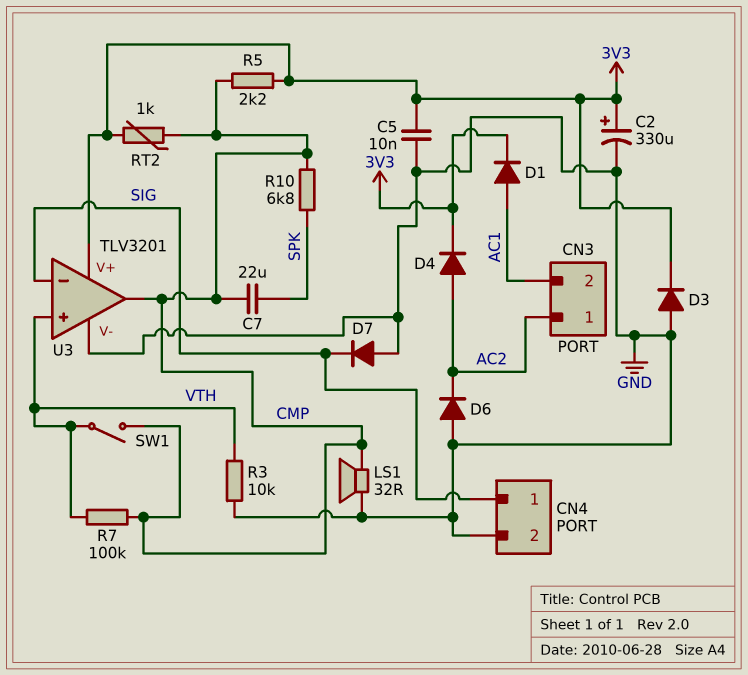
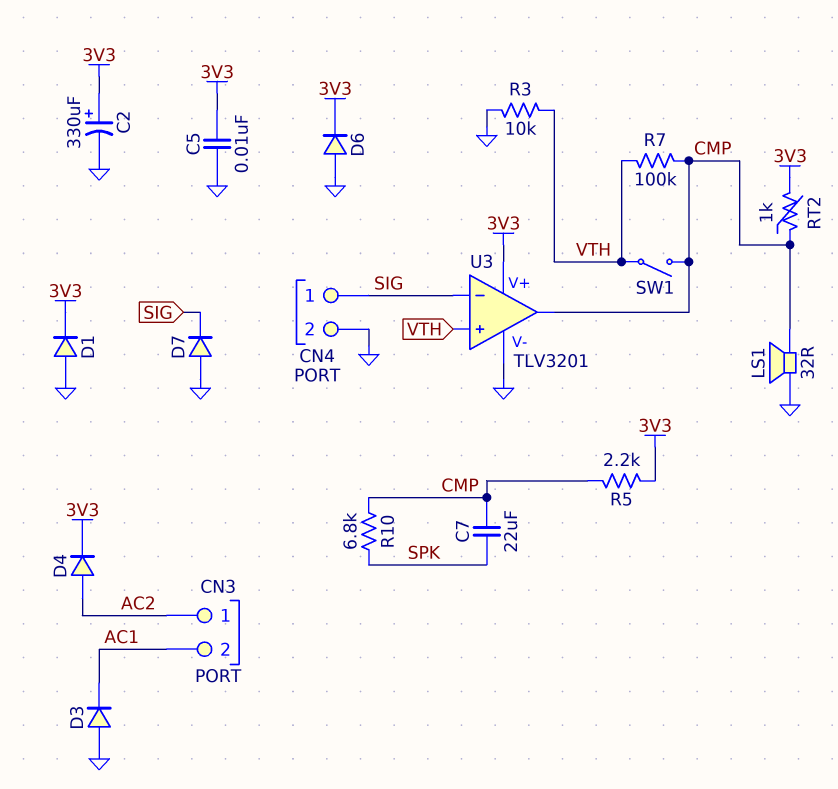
D1: diode (A AC1, K 3V3) -> diode (A GND, K 3V3)
D3: diode (A GND, K 3V3) -> diode (A GND, K AC1)
D6: diode (A GND, K AC2) -> diode (A GND, K 3V3)

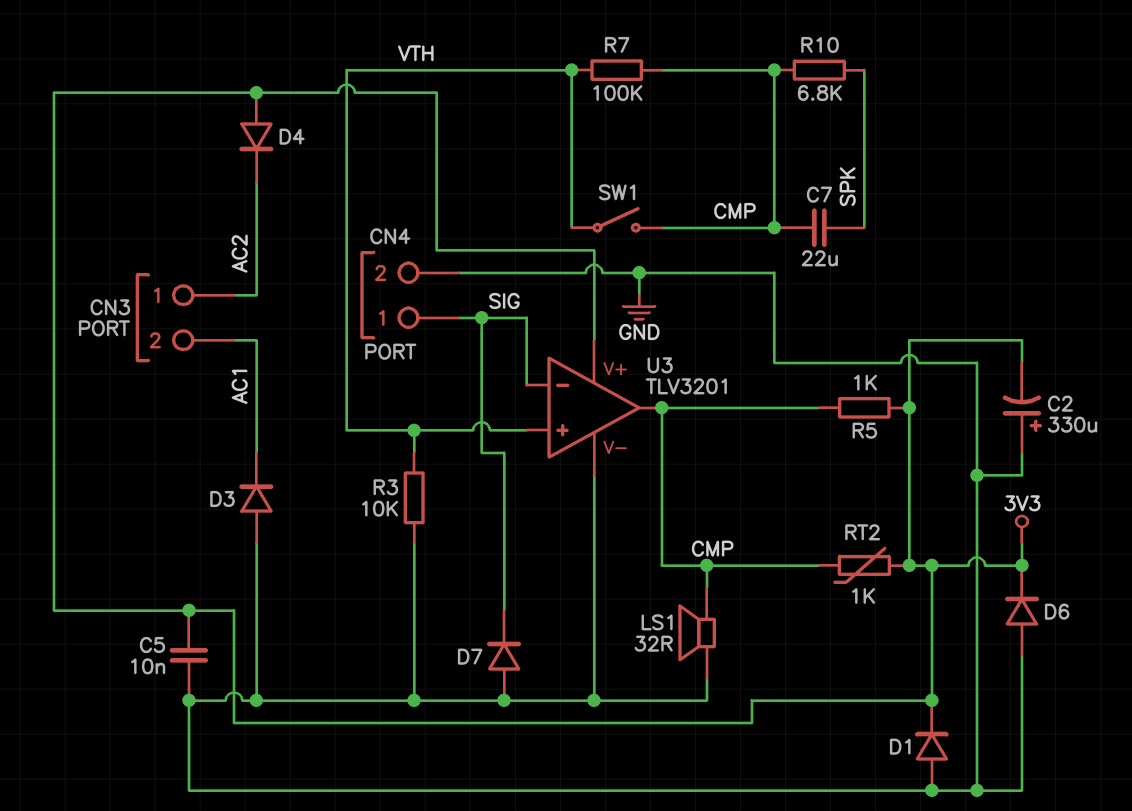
C2: 330uF (plus 3V3, minus GND) -> 330uF (plus GND, minus 3V3)
D4: diode (A AC2, K 3V3) -> diode (A 3V3, K AC2)
R5: 2.2k (3V3, CMP) -> 1k (3V3, CMP)

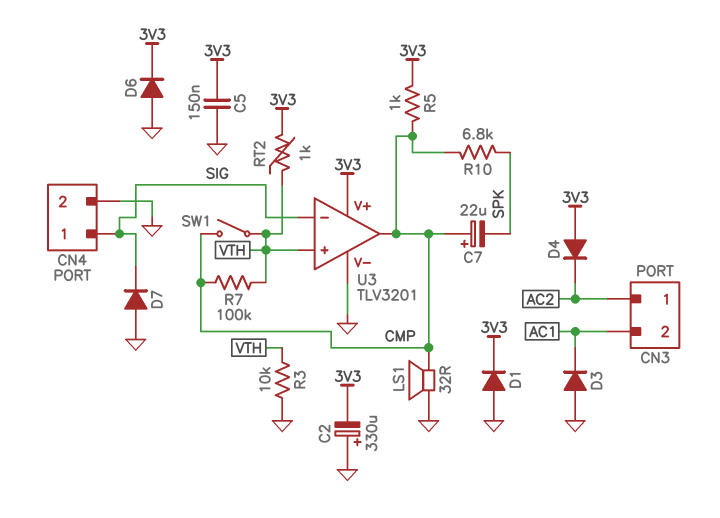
C5: 10nF (3V3, GND) -> 150nF (3V3, GND)
C7: 22uF (CMP, SPK) -> 22uF (plus CMP, minus SPK)
RT2: 1k (3V3, CMP) -> 1k (3V3, VTH)

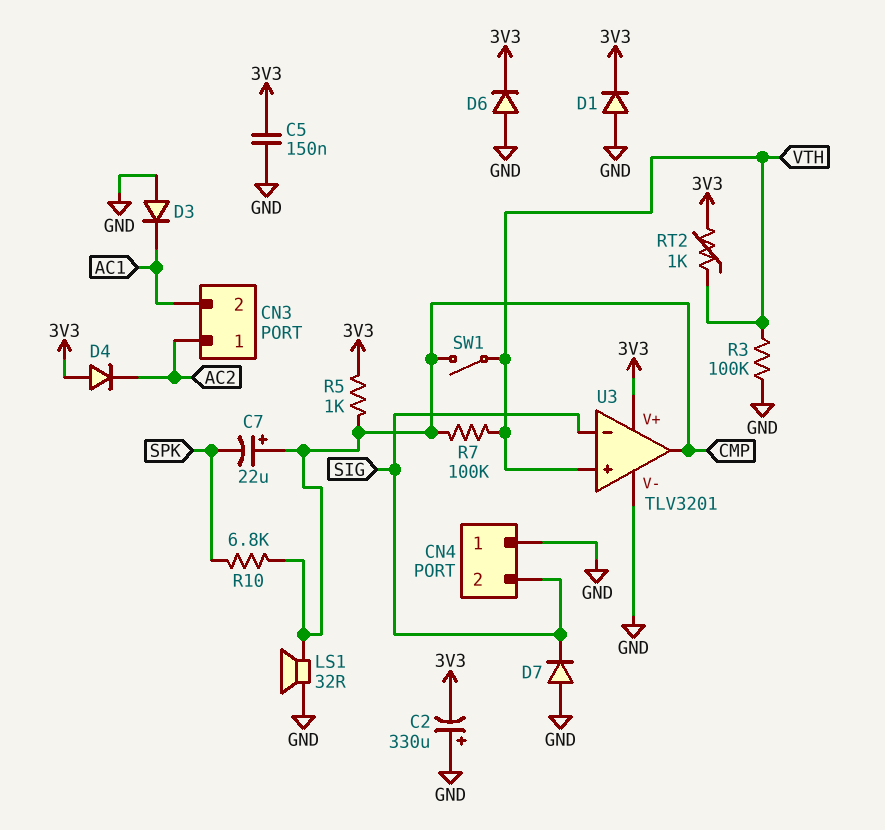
CN4 pin 1: SIG -> GND
CN4 pin 2: GND -> SIG
R3: 10k (GND, VTH) -> 100k (GND, VTH)

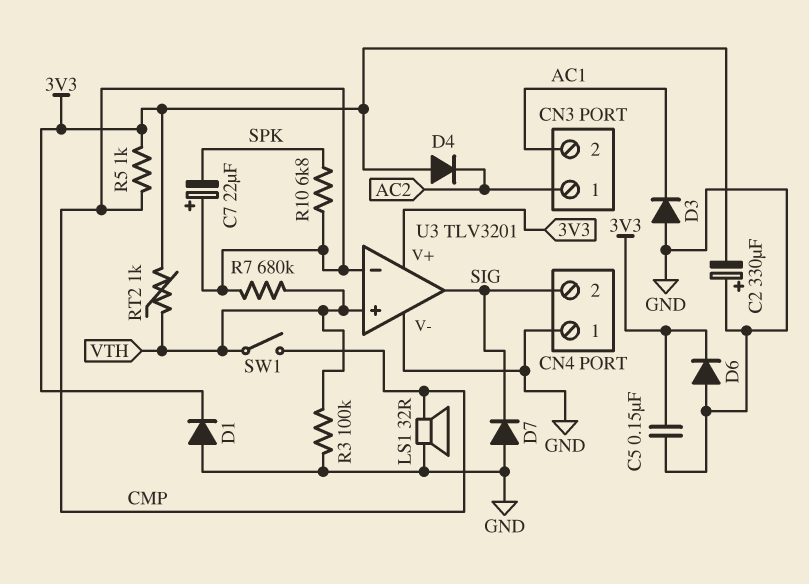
R7: 100k (CMP, VTH) -> 680k (CMP, VTH)
U3 pin in-: SIG -> CMP
U3 pin out: CMP -> SIG

